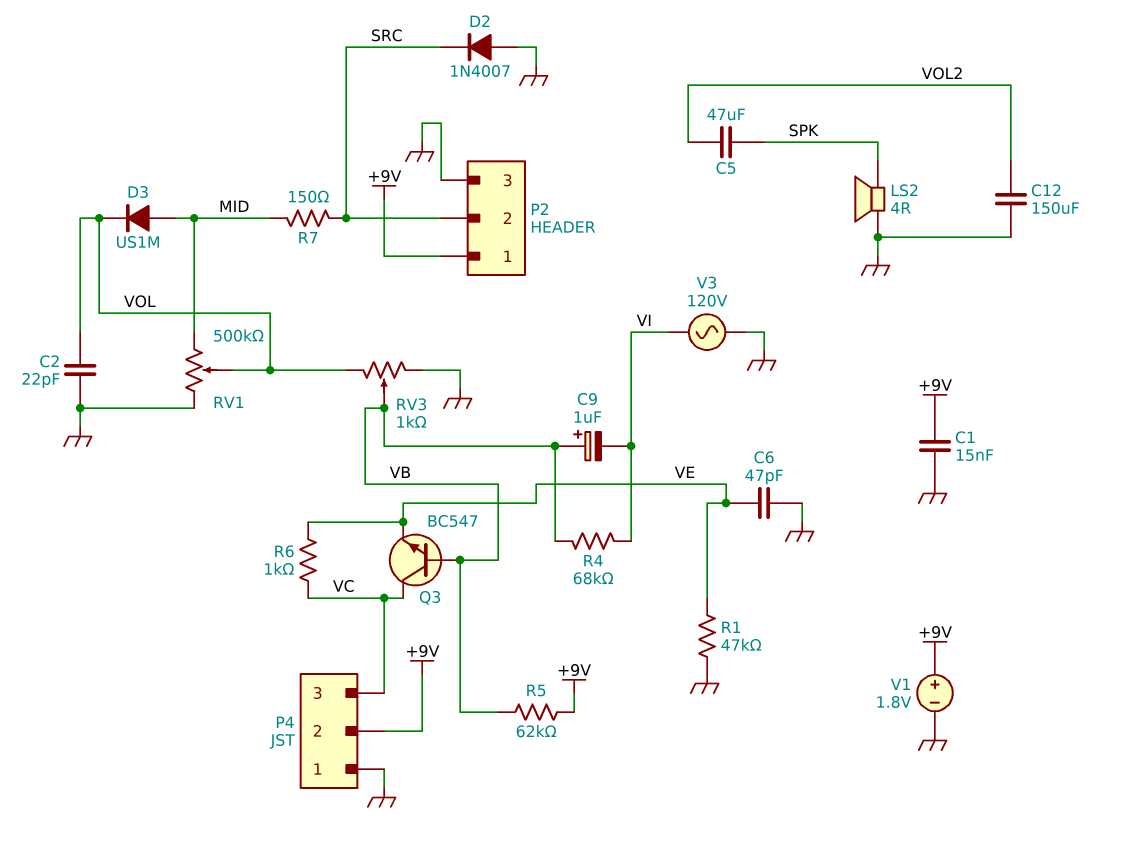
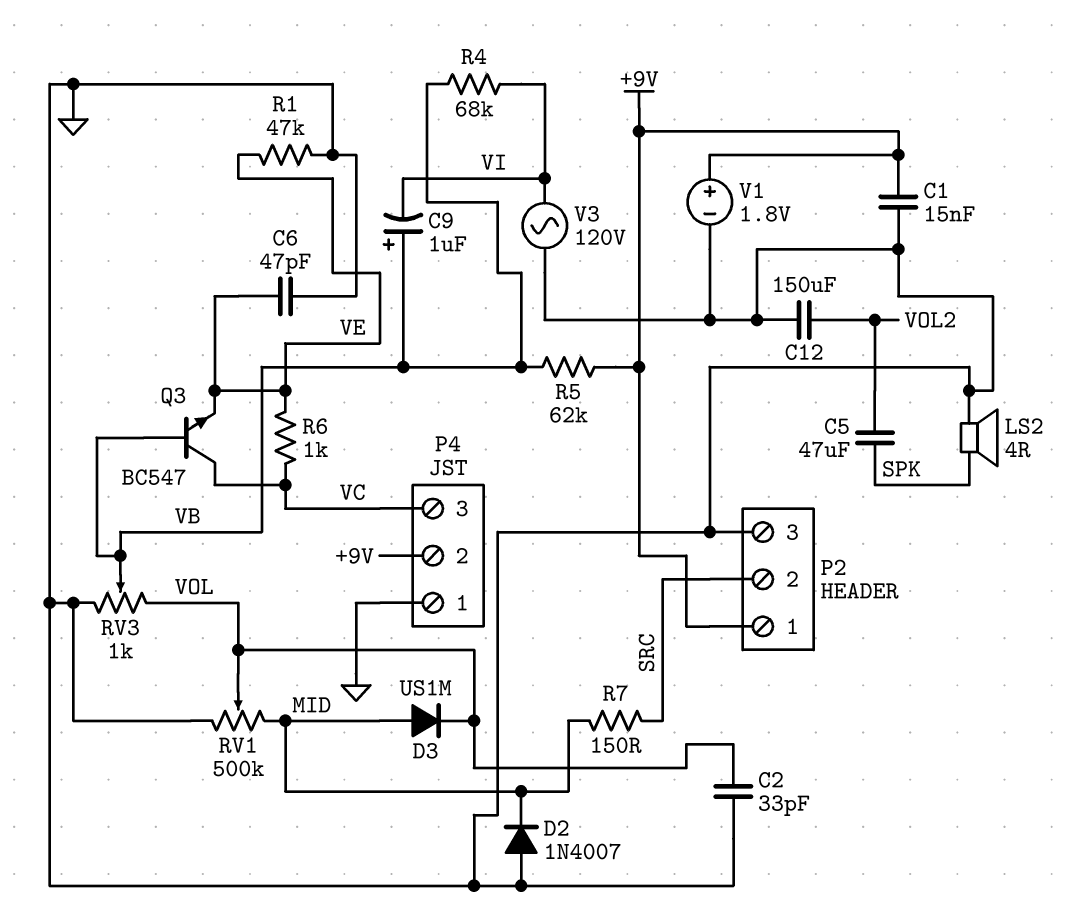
C2: 22pF (GND, VOL) -> 33pF (GND, VOL)
D2: diode 1N4007 (A GND, K SRC) -> diode 1N4007 (A GND, K MID)

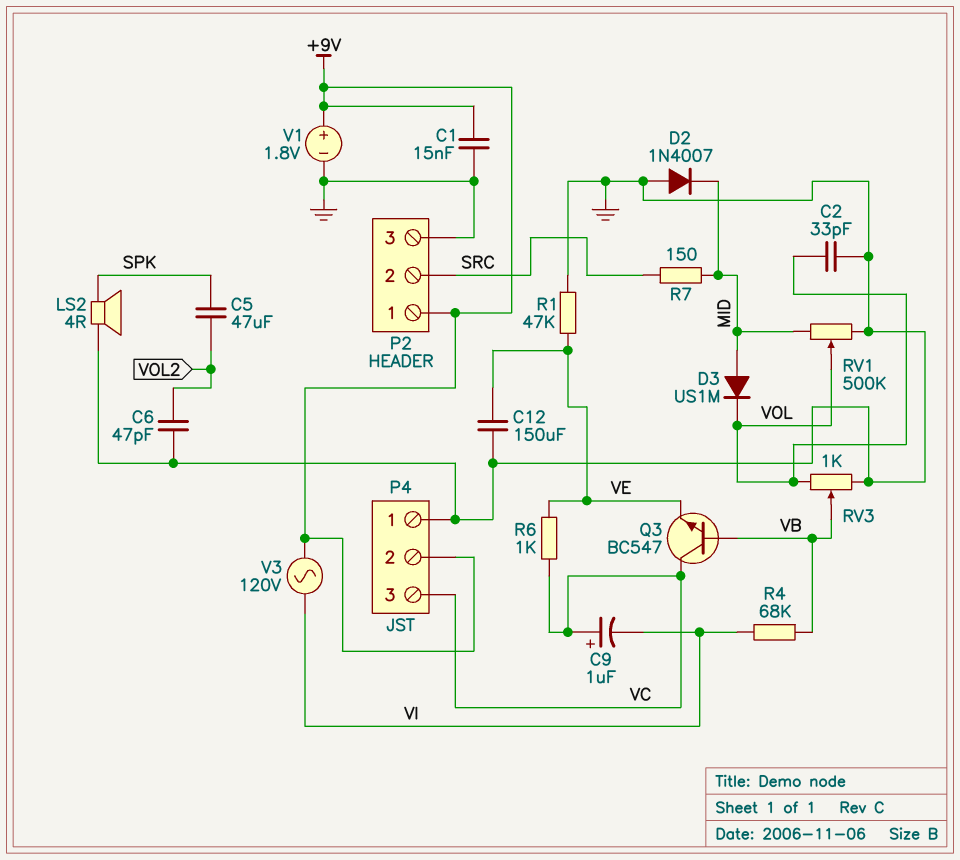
C6: 47pF (GND, VE) -> 47pF (GND, VOL2)
C9: 1uF (plus VB, minus VI) -> 1uF (plus VC, minus VI)
C12: 150uF (GND, VOL2) -> 150uF (GND, VE)
R5: 62k (+9V, VB) -> none
V3: AC 120V (GND, VI) -> AC 120V (+9V, VI)

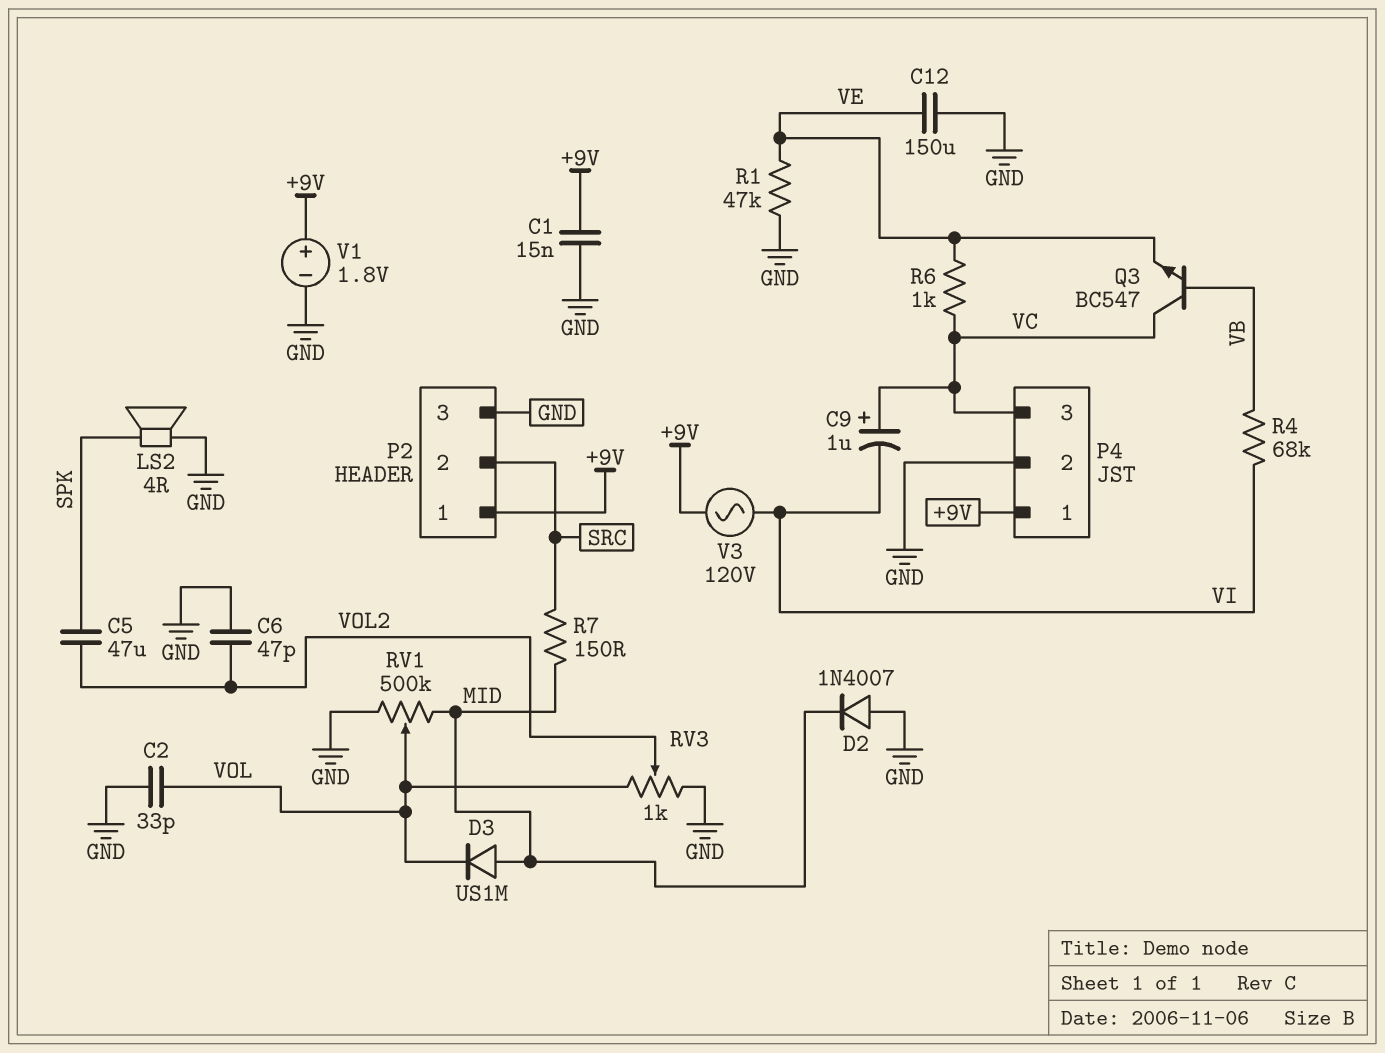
P4 pin 1: GND -> +9V
P4 pin 2: +9V -> GND
RV3: 1k (GND, VOL, wiper VB) -> 1k (GND, VOL, wiper VOL2)

